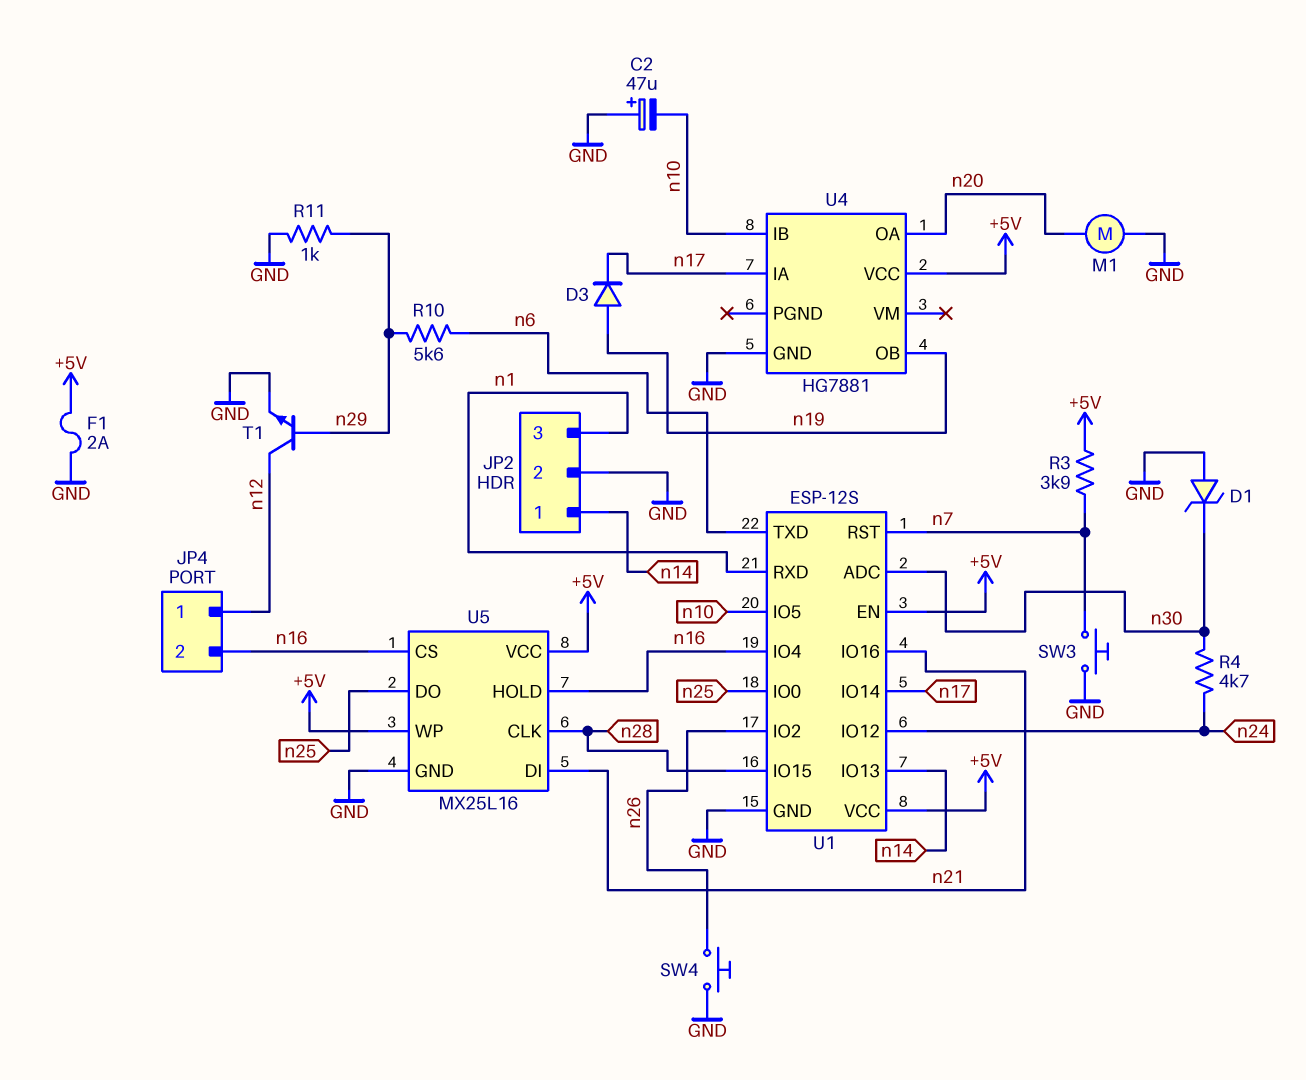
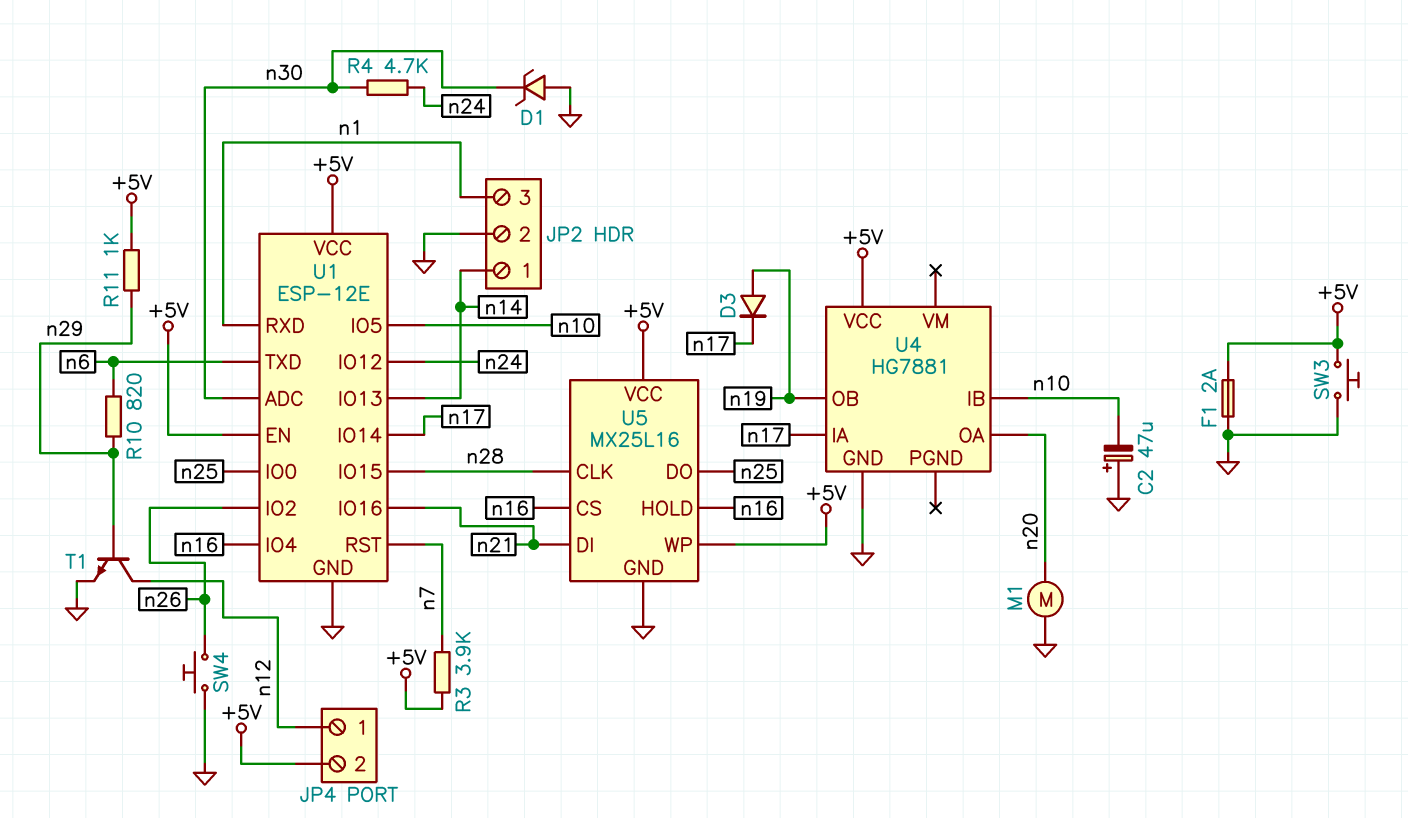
JP4 pin 2: n16 -> +5V
R10: 5.6k (n6, n29) -> 820 (n6, n29)
R11: 1k (GND, n29) -> 1k (+5V, n29)
SW3: button (GND, n7) -> button (+5V, GND)
U1: ESP-12S -> ESP-12E

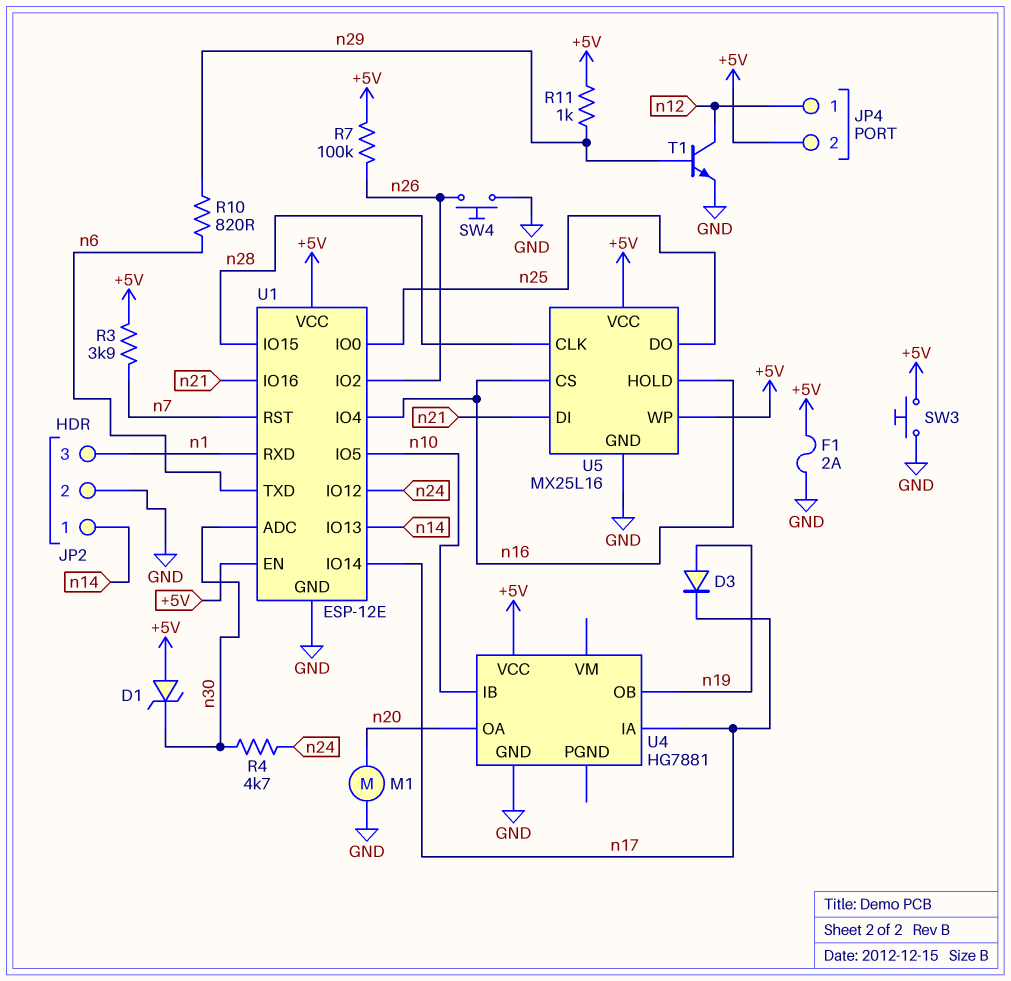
C2: 47uF (plus GND, minus n10) -> none
D1: zener (A GND, K n30) -> zener (A +5V, K n30)
R7: none -> 100k (+5V, n26)

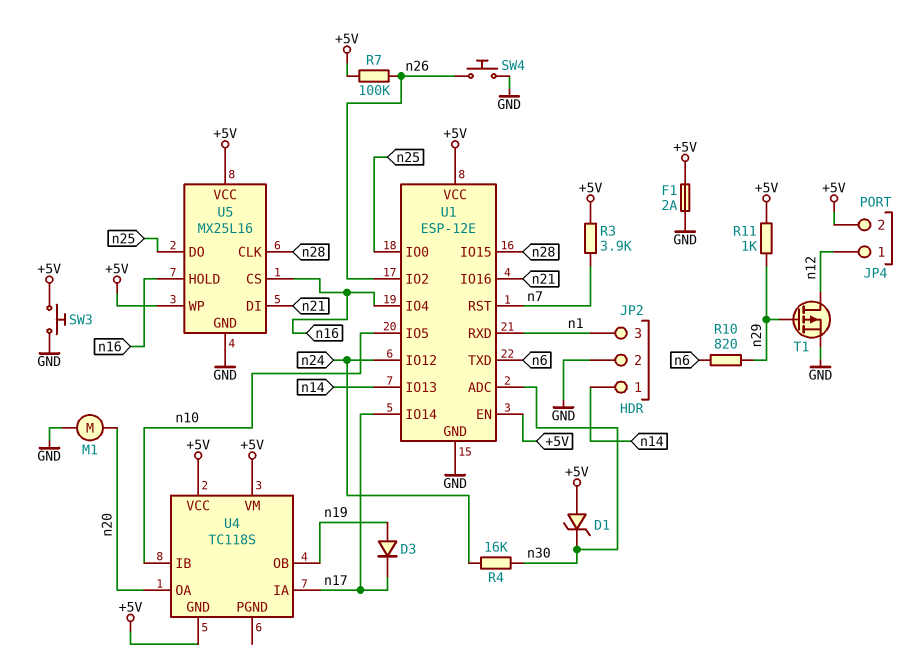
R4: 4.7k (n24, n30) -> 16k (n24, n30)
T1: NPN (B n29, C n12, E GND) -> PMOS (G n29, D n12, S GND)
U4: HG7881 -> TC118S
U4 pin GND: GND -> +5V
U4 pin VM: none -> +5V

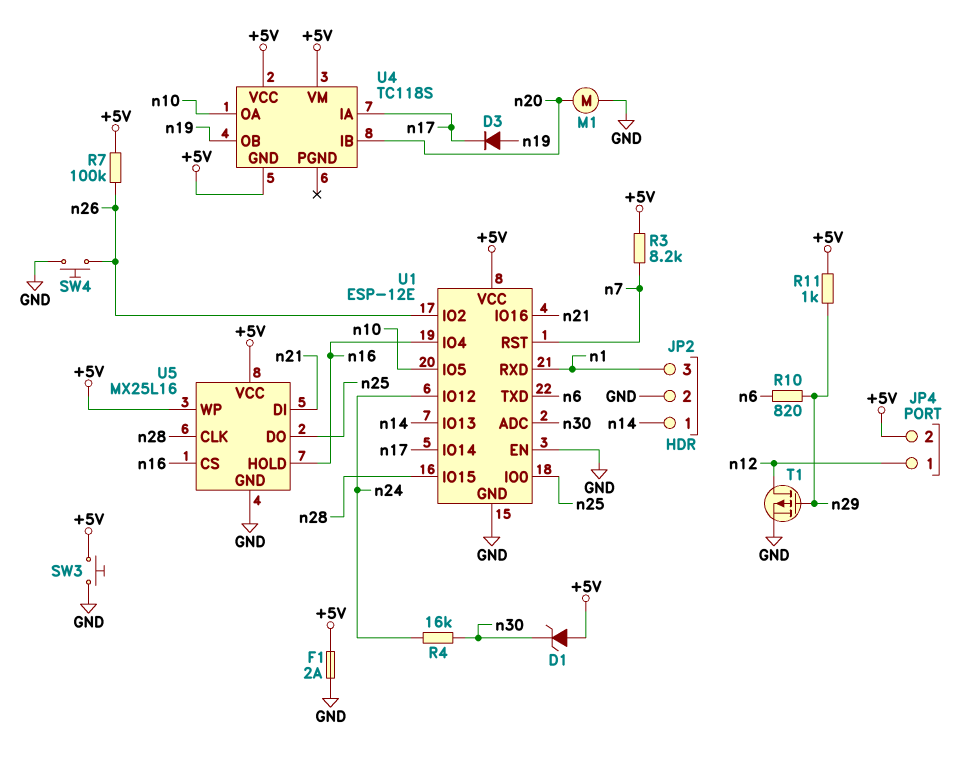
R3: 3.9k (+5V, n7) -> 8.2k (+5V, n7)
U1 pin EN: +5V -> GND
U4 pin IB: n10 -> n20
U4 pin OA: n20 -> n10

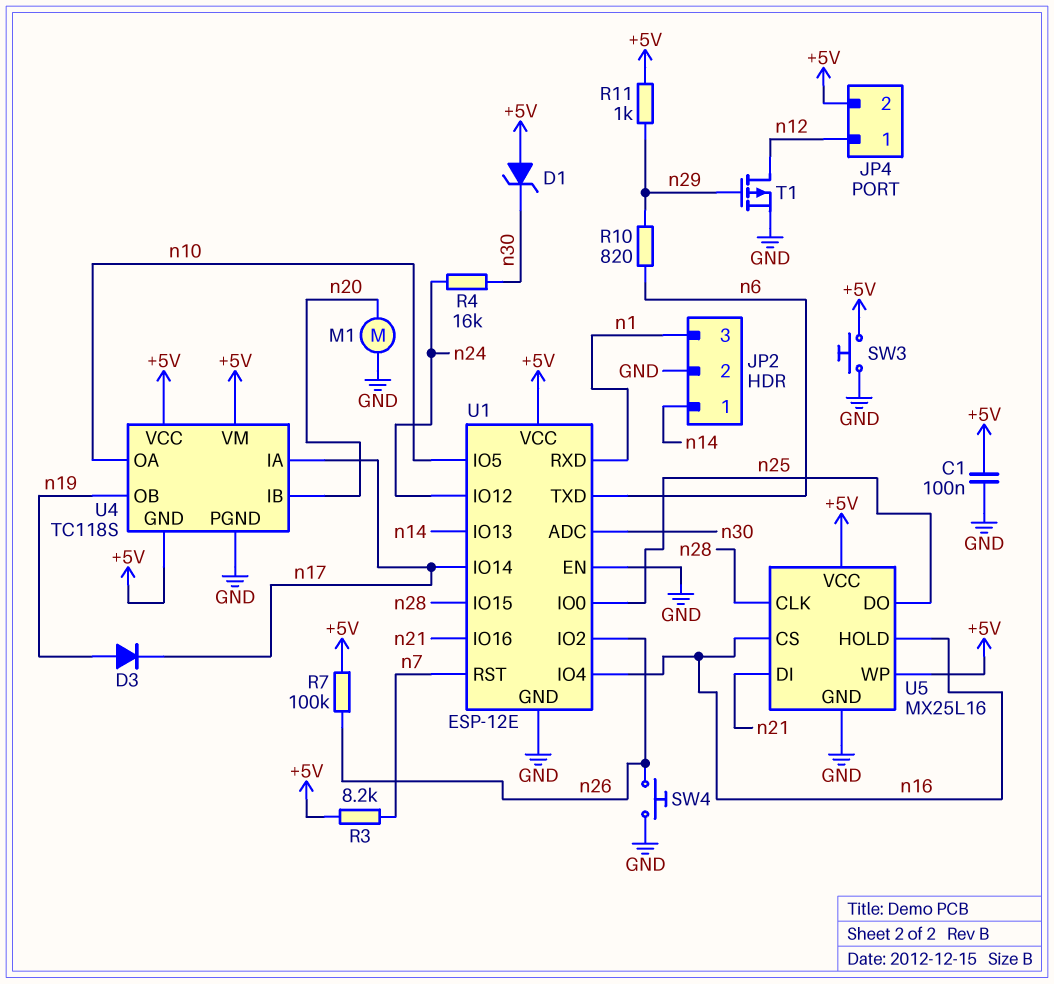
C1: none -> 100nF (+5V, GND)
F1: 2A (+5V, GND) -> none
U4 pin PGND: none -> GND

